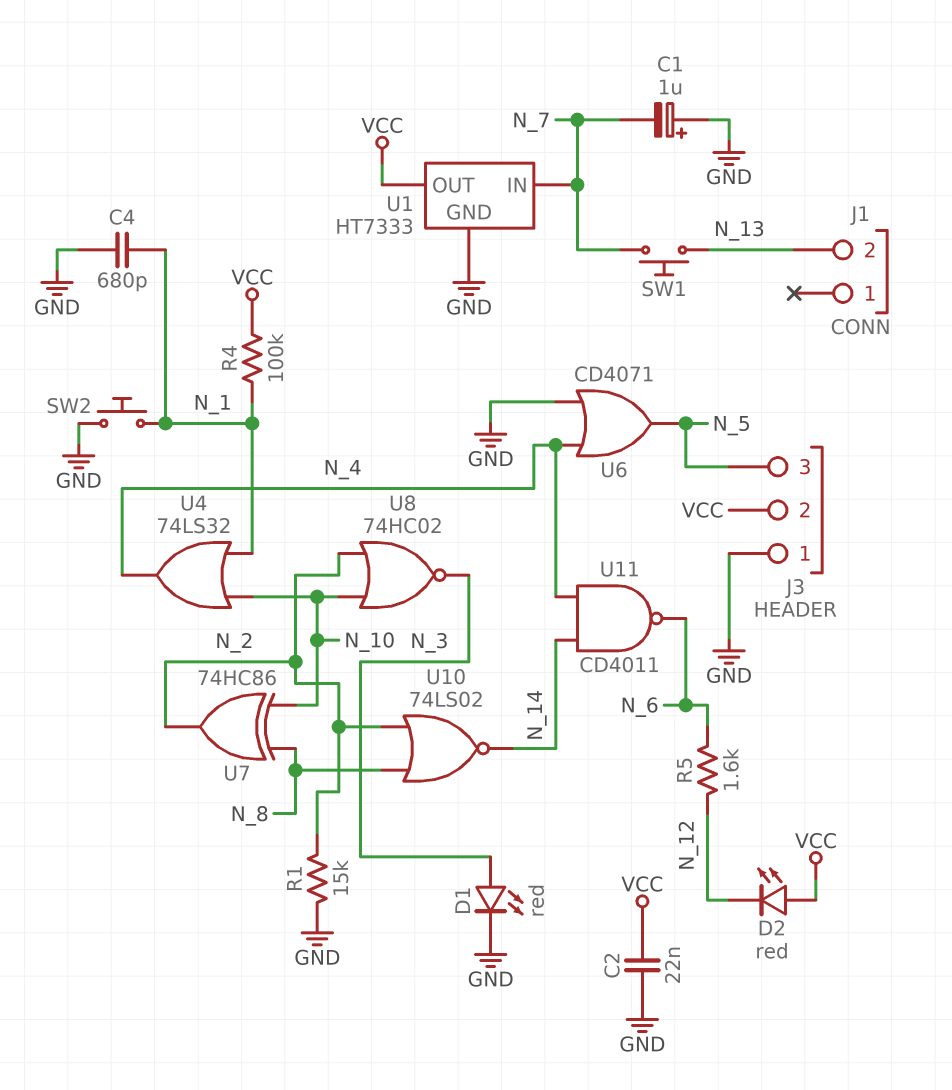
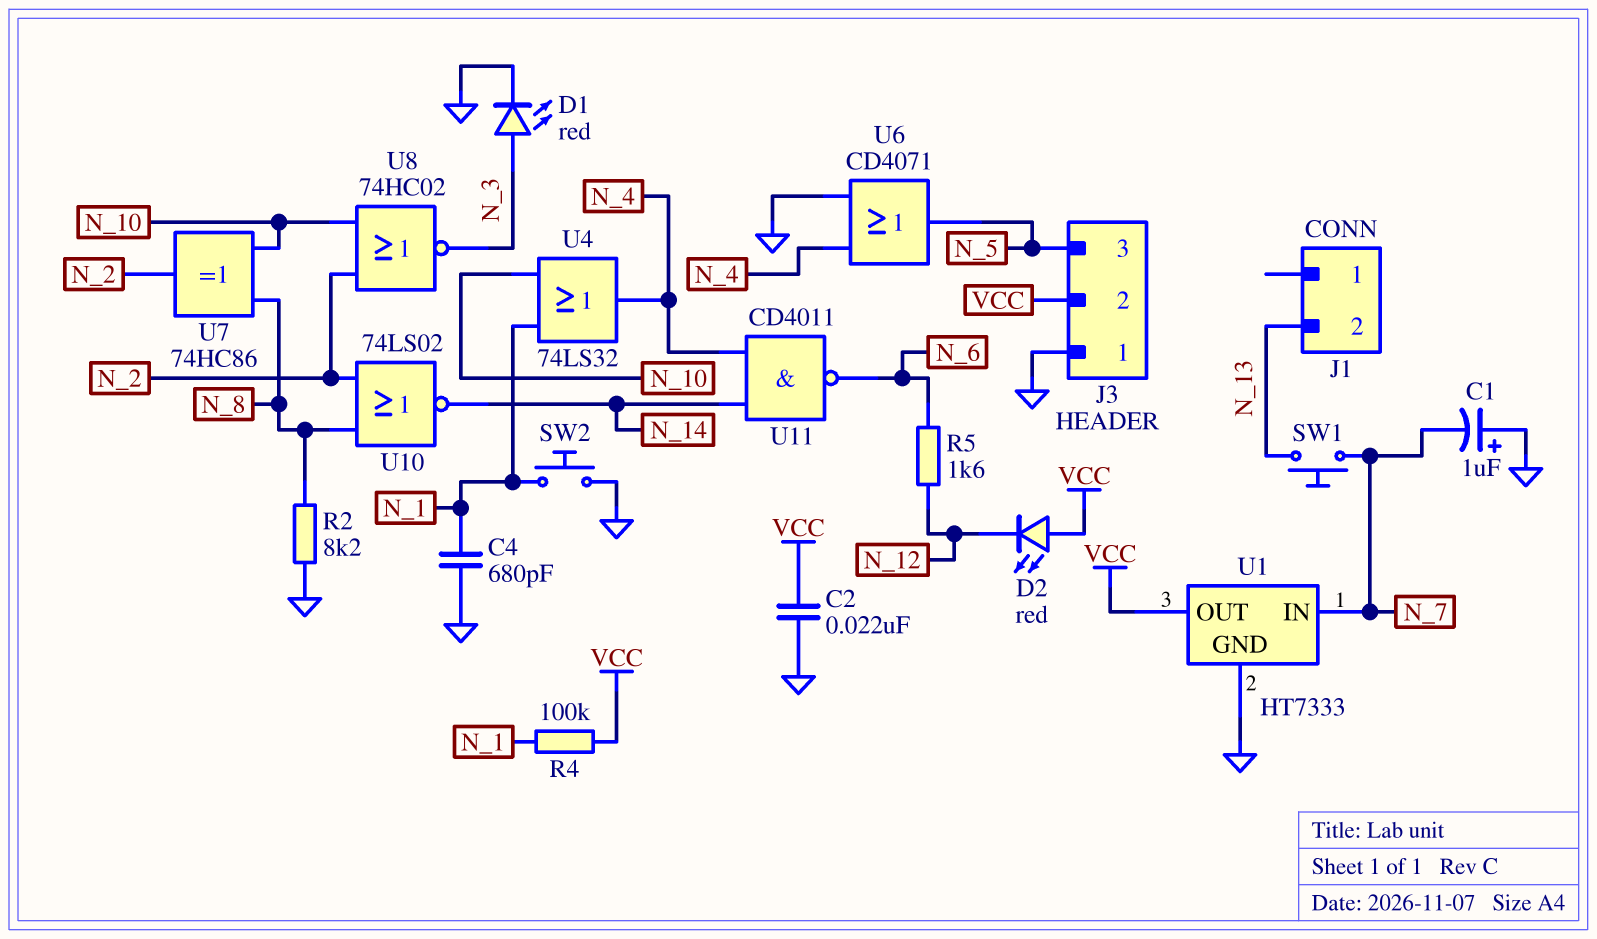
R1: 15k (GND, N_2) -> none
R2: none -> 8.2k (GND, N_8)

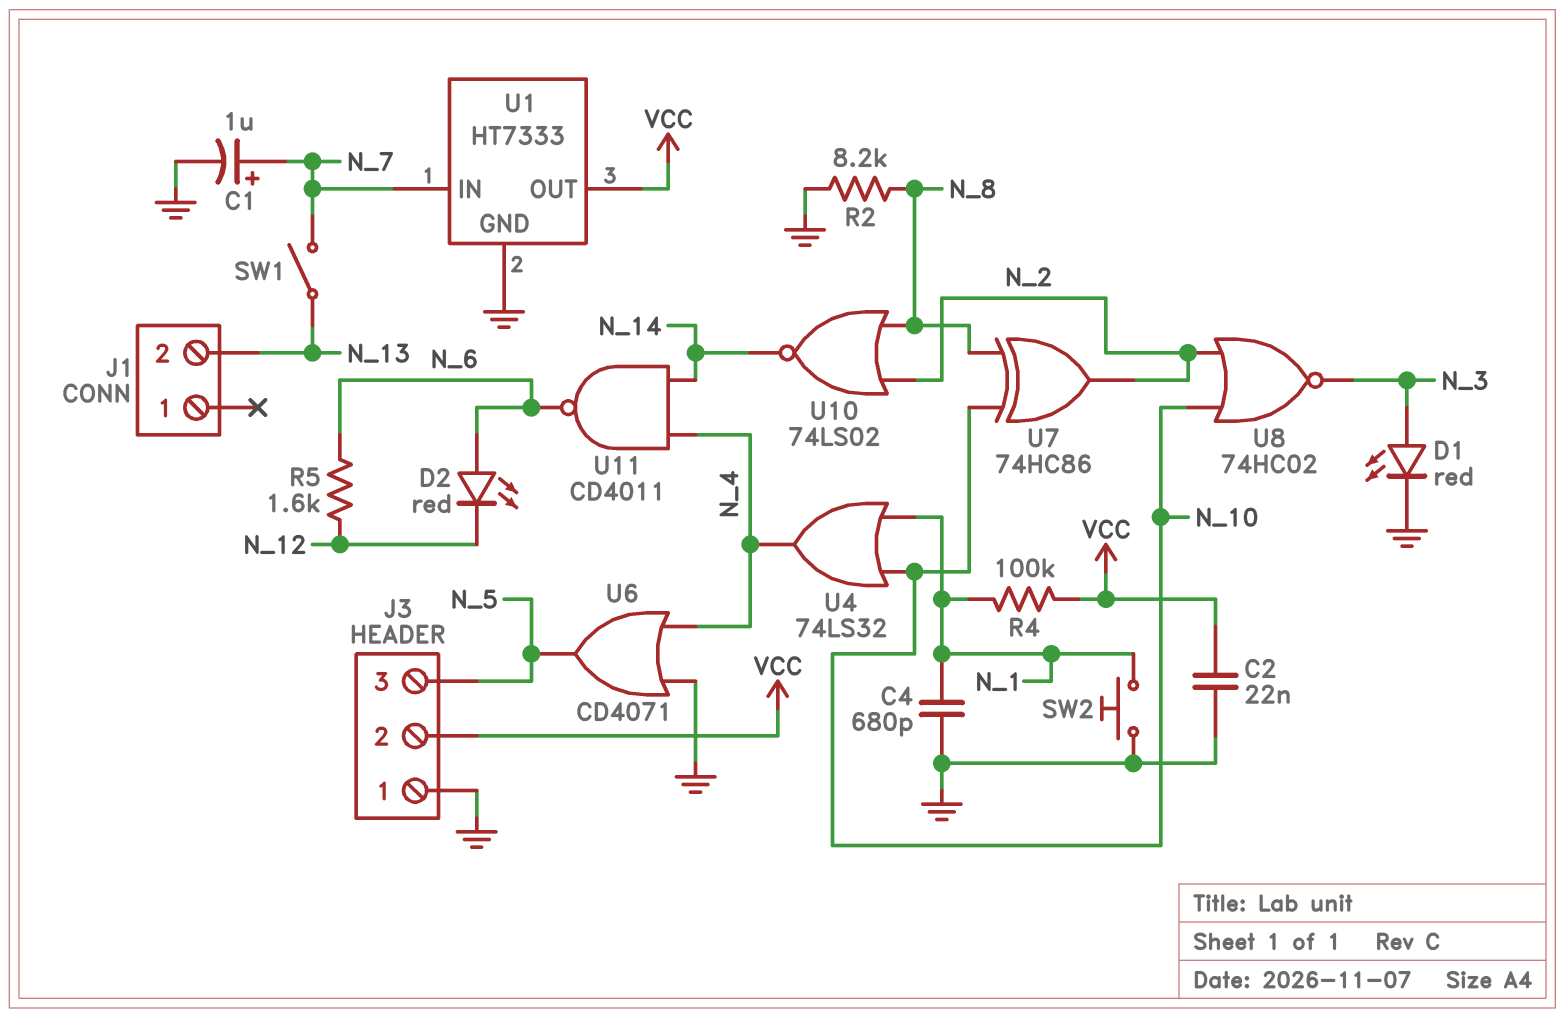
C1: 1uF (plus GND, minus N_7) -> 1uF (plus N_7, minus GND)
D2: LED red (A VCC, K N_12) -> LED red (A N_6, K N_12)
SW1: button (N_7, N_13) -> switch (N_7, N_13)

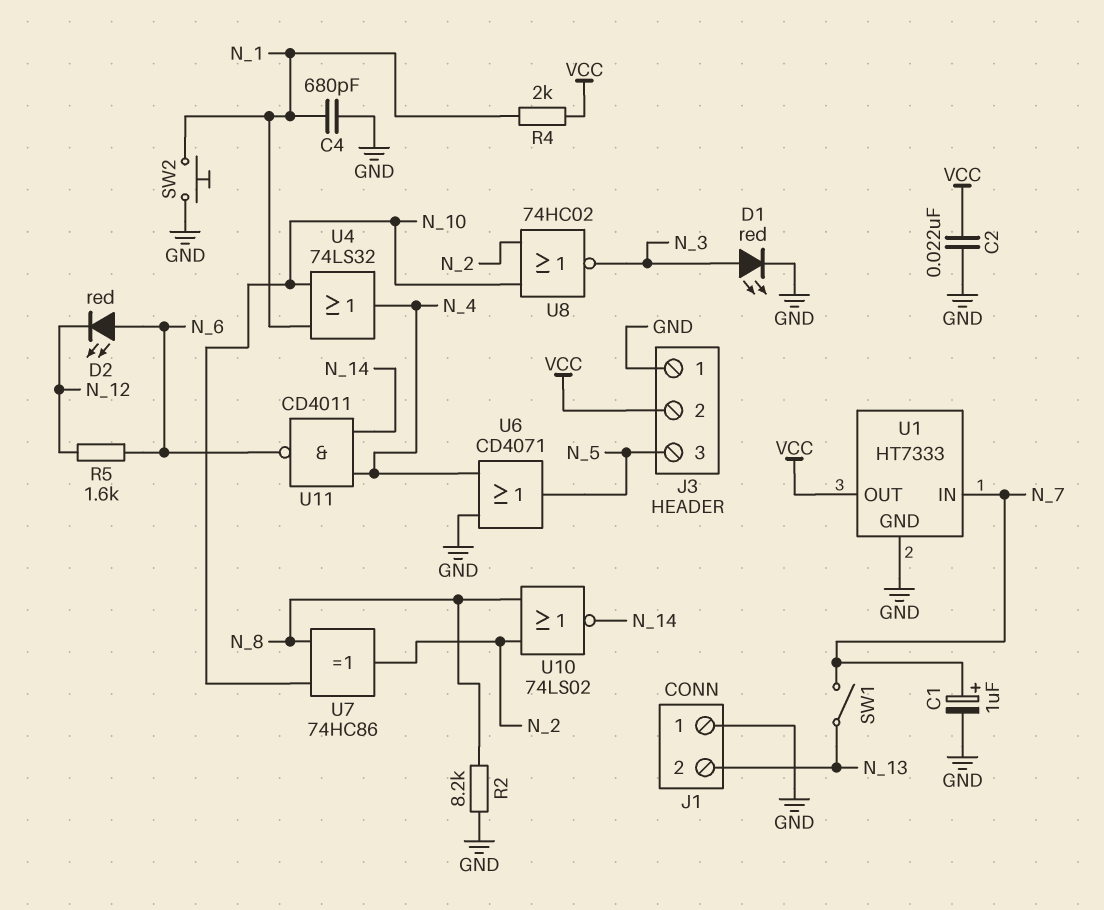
J1 pin 1: none -> GND
R4: 100k (N_1, VCC) -> 2k (N_1, VCC)

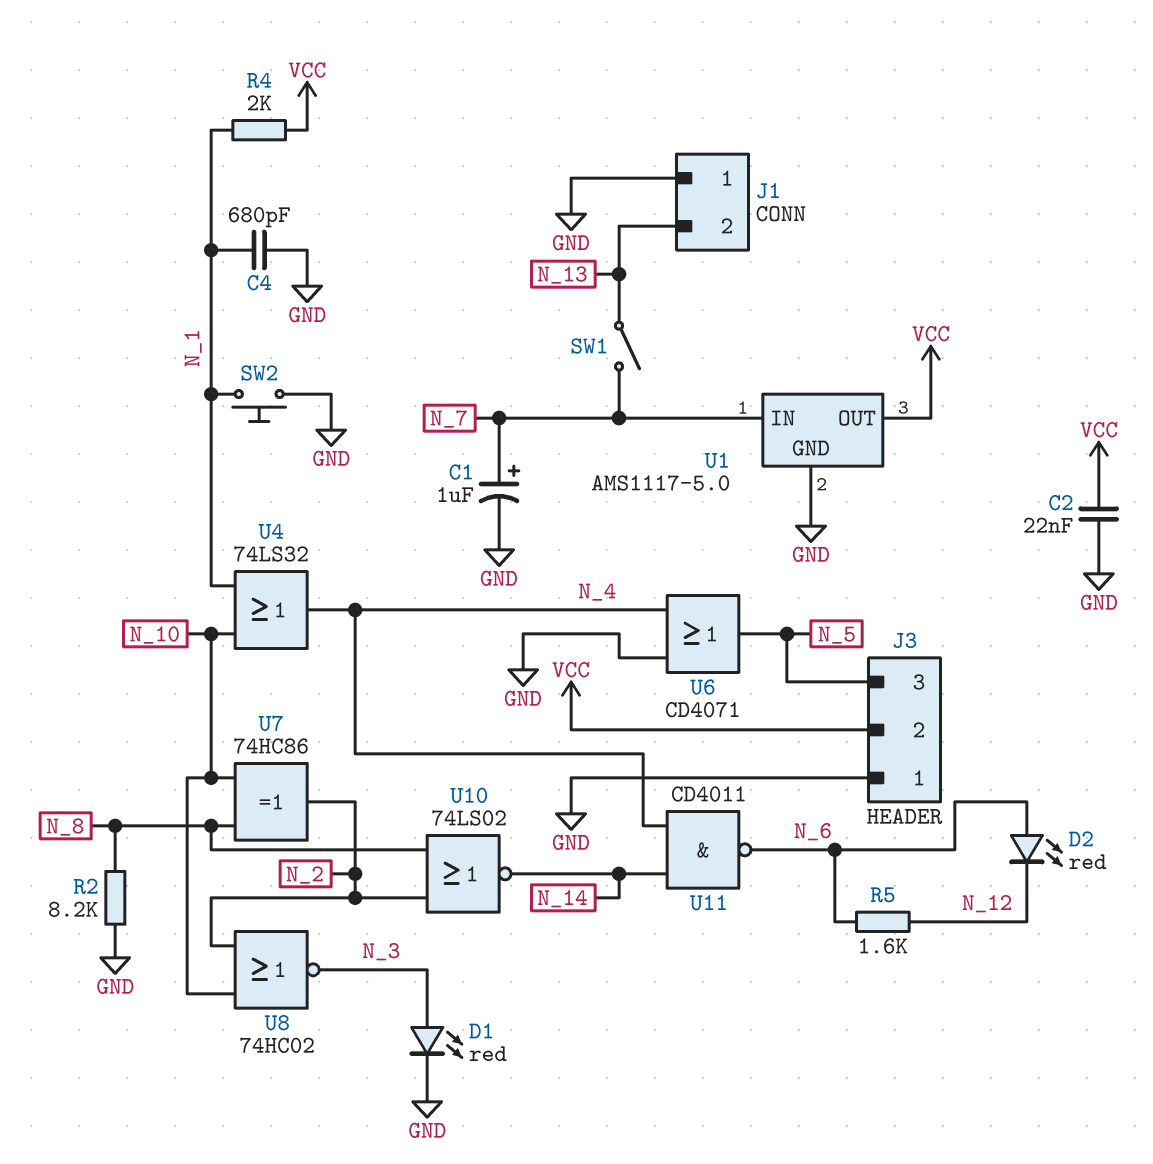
U1: HT7333 -> AMS1117-5.0

